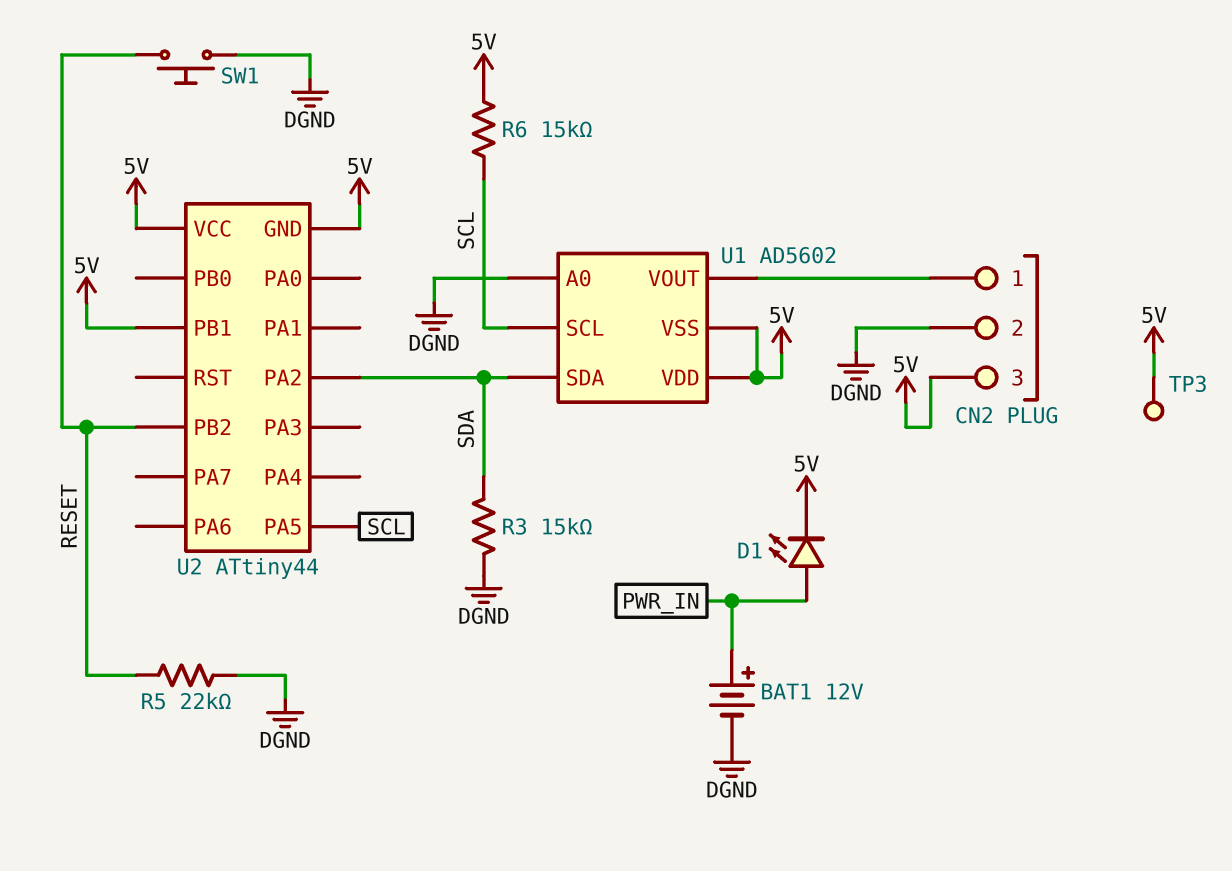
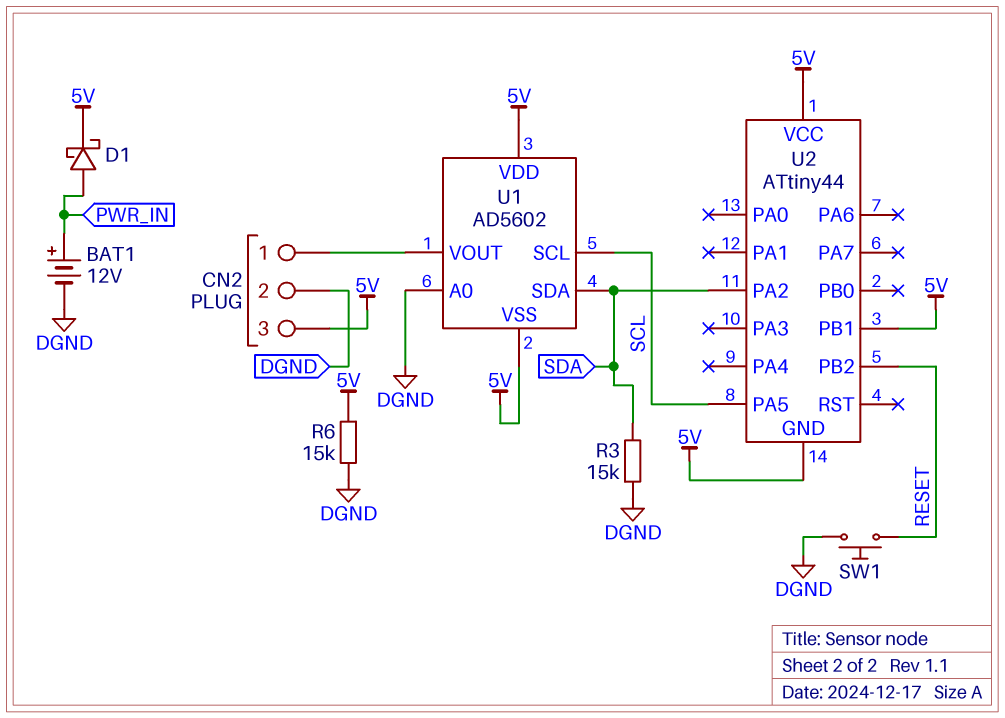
D1: LED (A PWR_IN, K 5V) -> schottky (A PWR_IN, K 5V)
R5: 22k (DGND, RESET) -> none
R6: 15k (5V, SCL) -> 15k (5V, DGND)
TP3: test point (5V) -> none

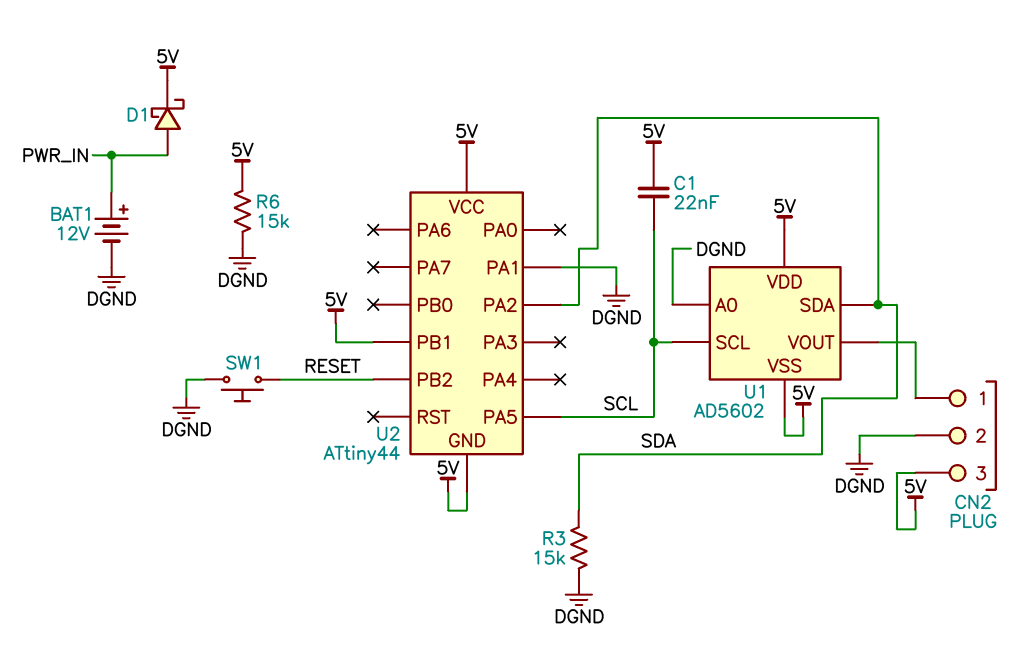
C1: none -> 22nF (5V, SCL)
U2 pin PA1: none -> DGND

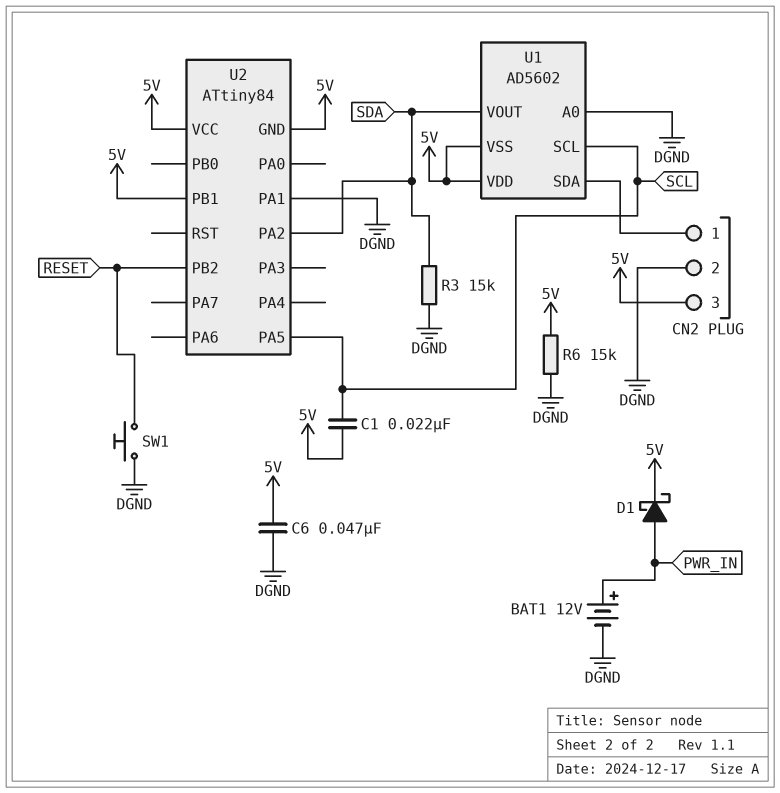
C6: none -> 47nF (5V, DGND)
U1 pin SDA: SDA -> CN2/1
U1 pin VOUT: CN2/1 -> SDA
U2: ATtiny44 -> ATtiny84

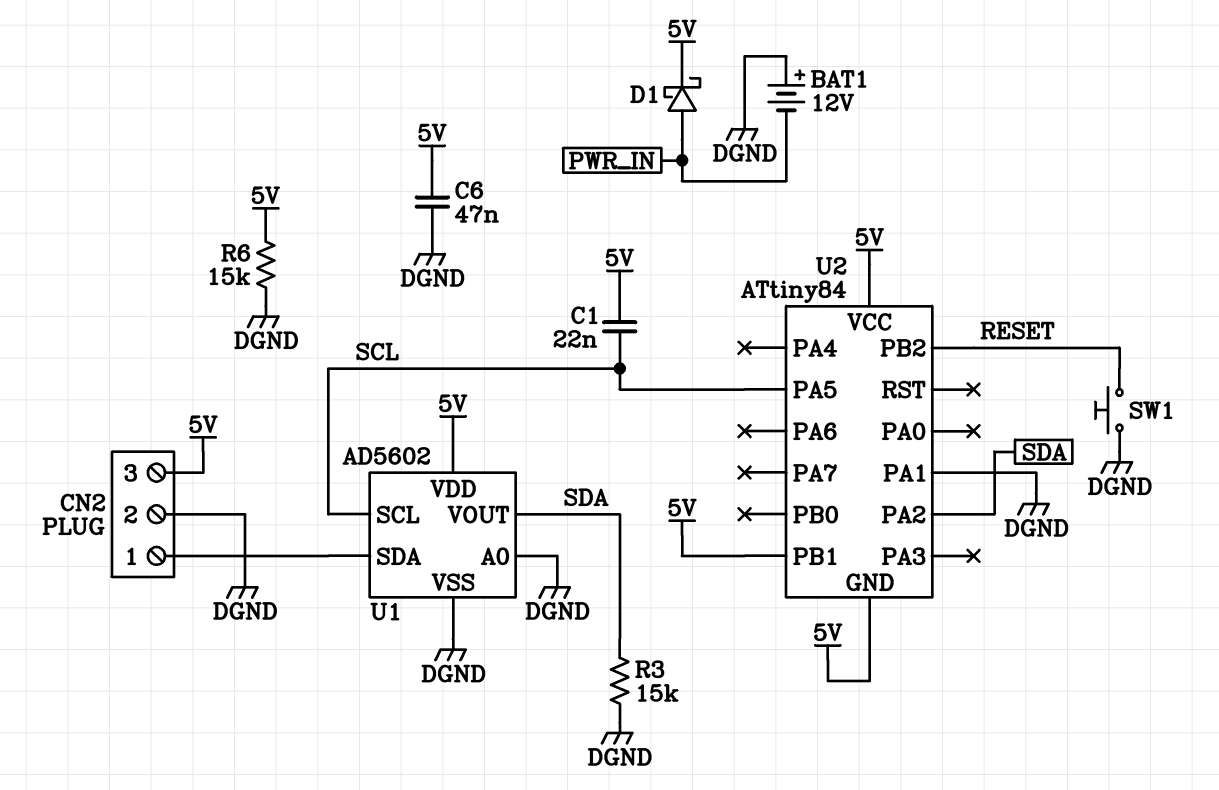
BAT1: 12V (plus PWR_IN, minus DGND) -> 12V (plus DGND, minus PWR_IN)
U1 pin VSS: 5V -> DGND

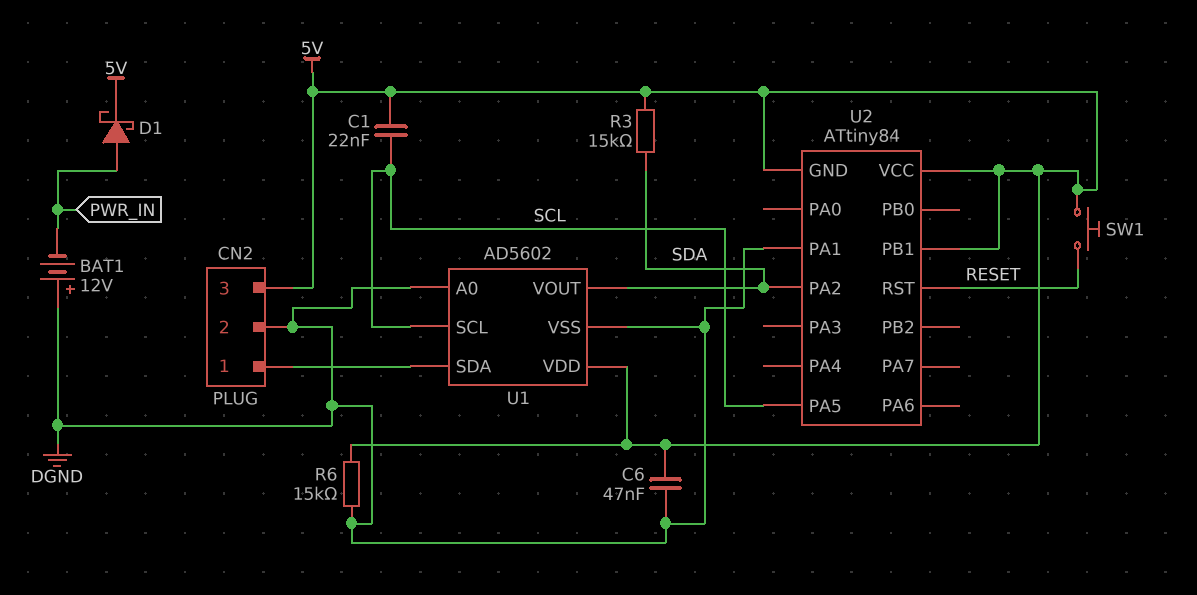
R3: 15k (DGND, SDA) -> 15k (5V, SDA)
SW1: button (DGND, RESET) -> button (5V, RESET)
U2 pin PB2: RESET -> none
U2 pin RST: none -> RESET

